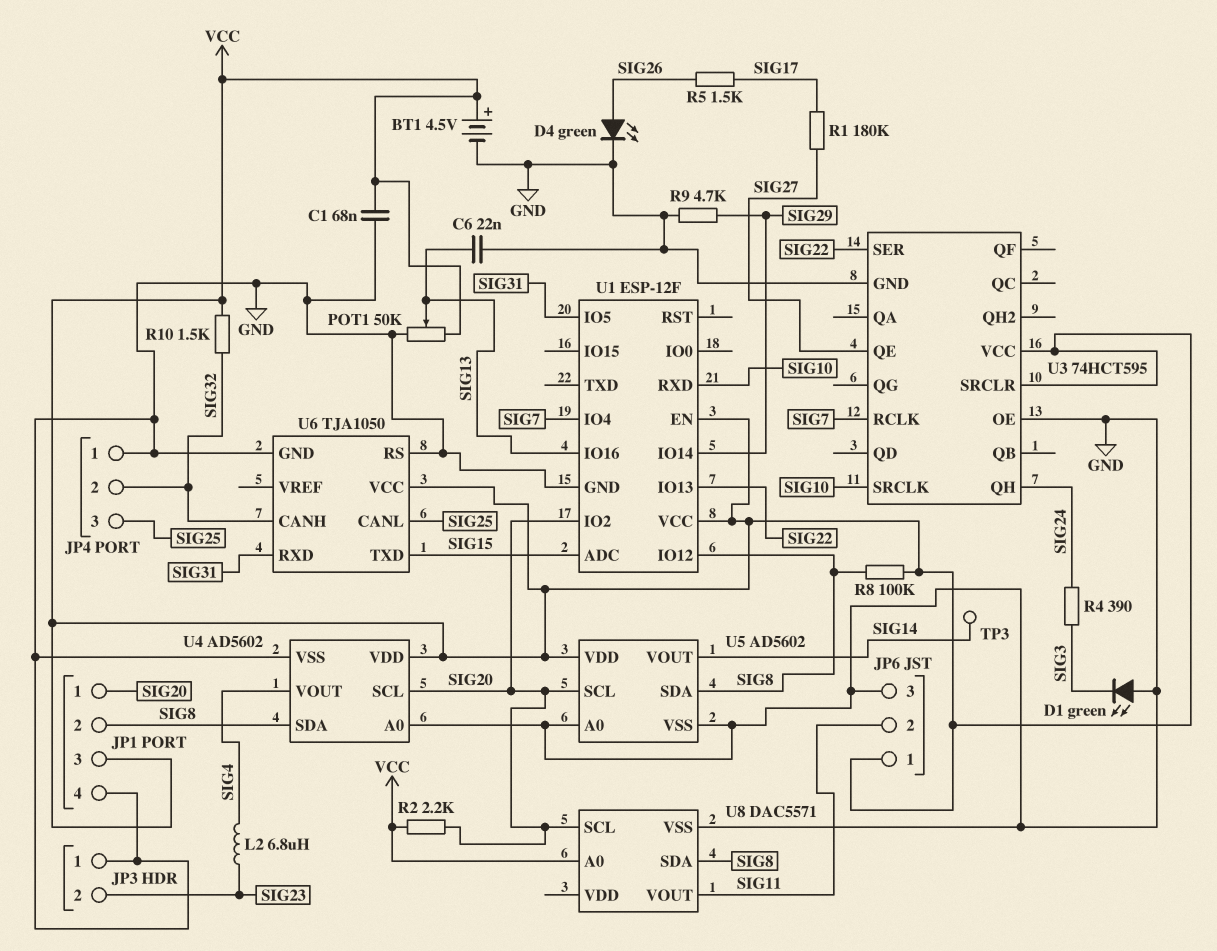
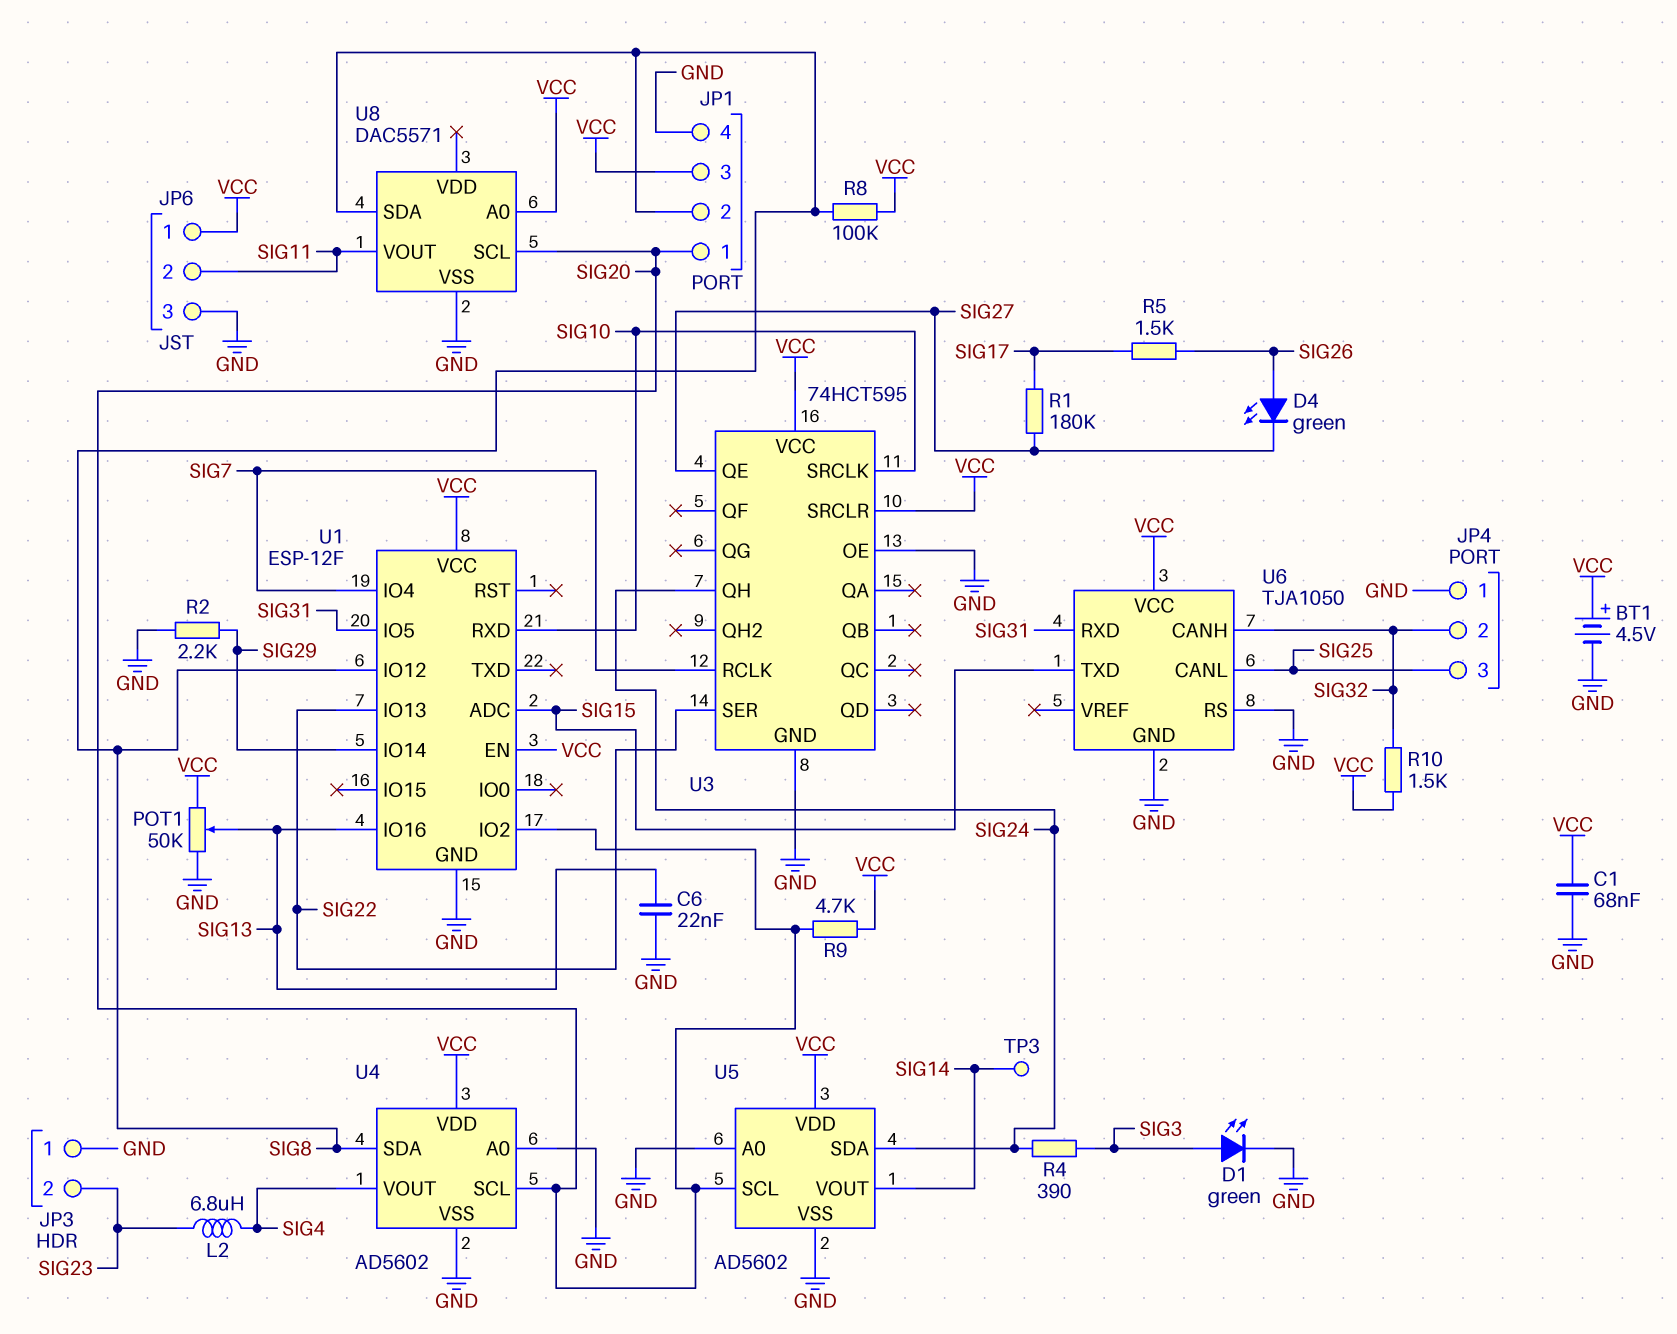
D1: LED green (A GND, K SIG3) -> LED green (A SIG3, K GND)
D4: LED green (A SIG26, K GND) -> LED green (A SIG26, K SIG27)
R2: 2.2k (SIG20, VCC) -> 2.2k (GND, SIG29)
R9: 4.7k (GND, SIG29) -> 4.7k (SIG20, VCC)
U5 pin SDA: SIG8 -> SIG24

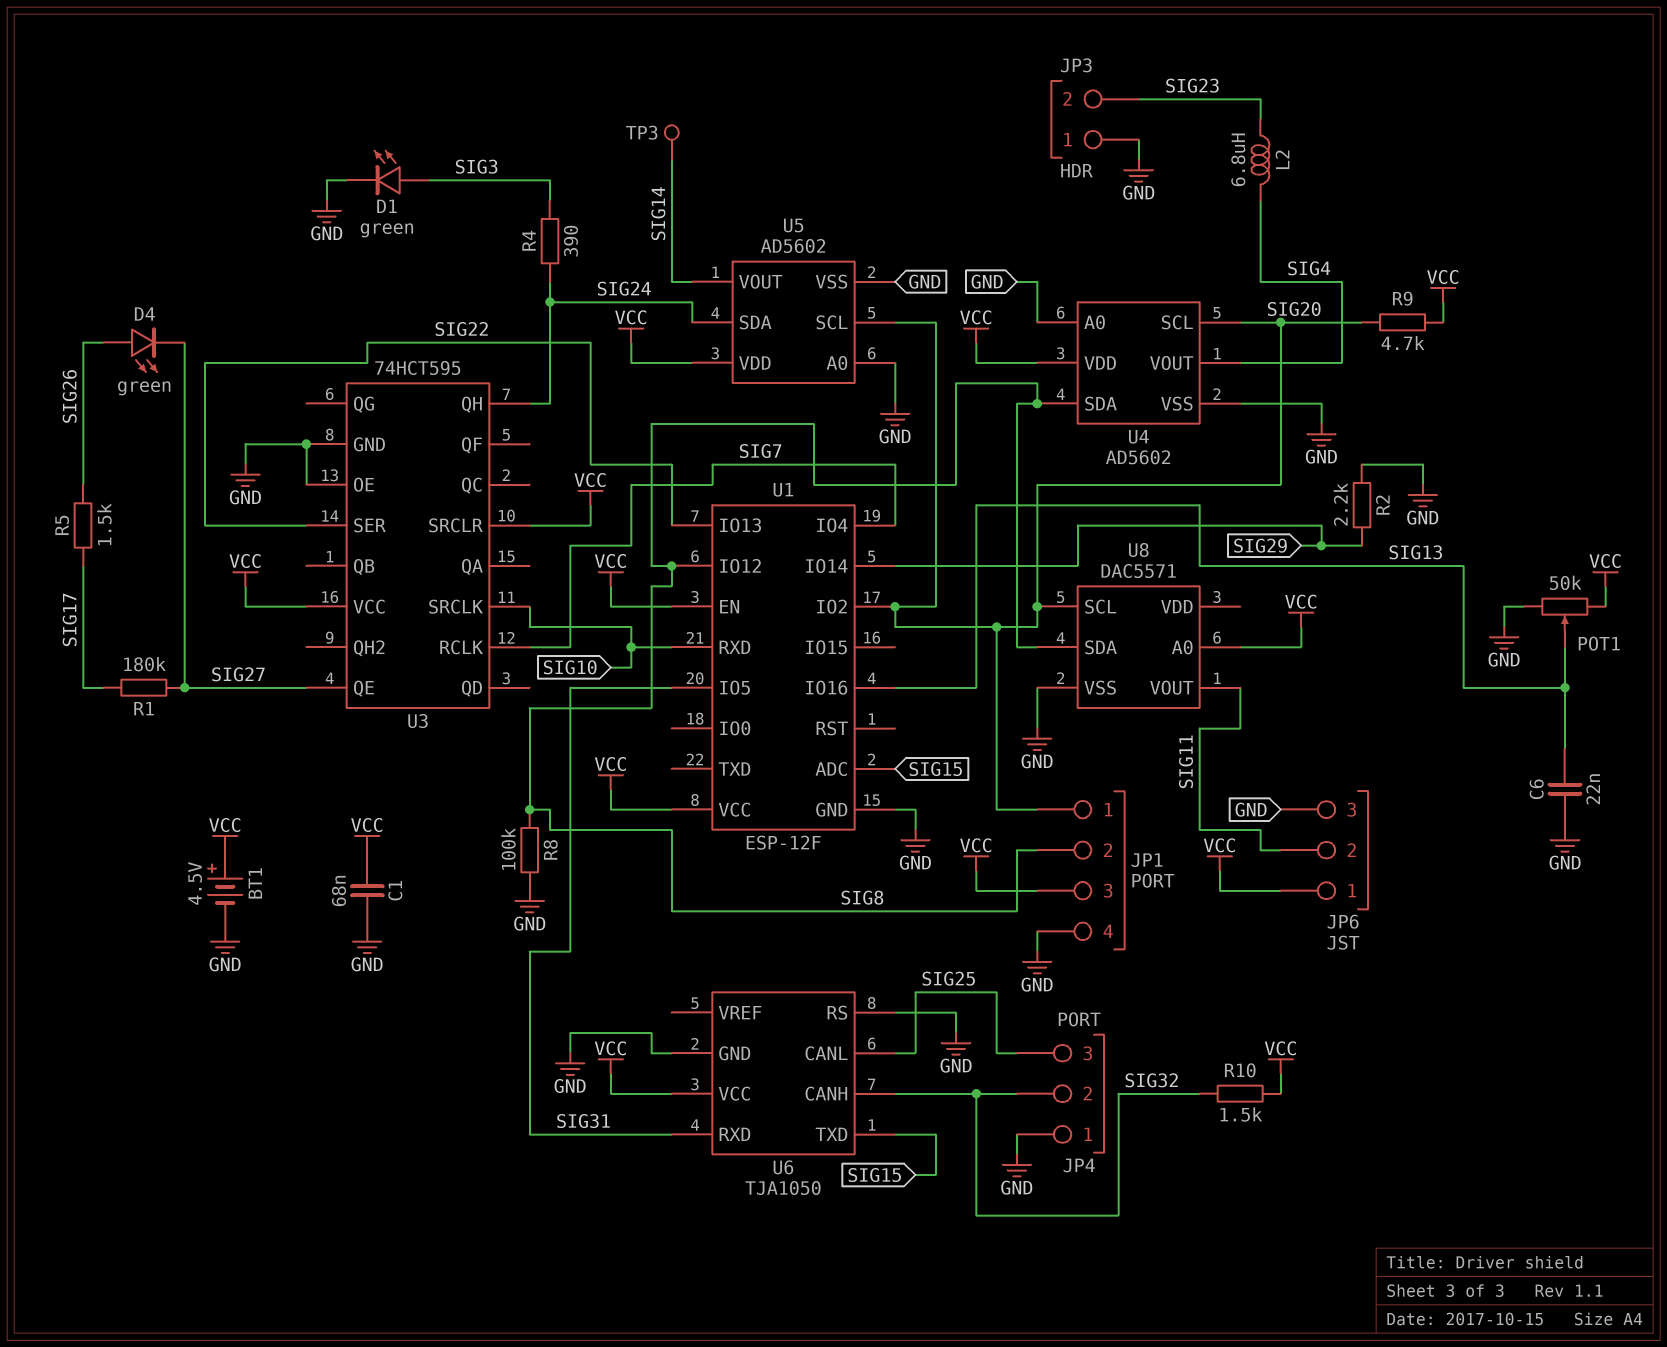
R8: 100k (SIG8, VCC) -> 100k (GND, SIG8)

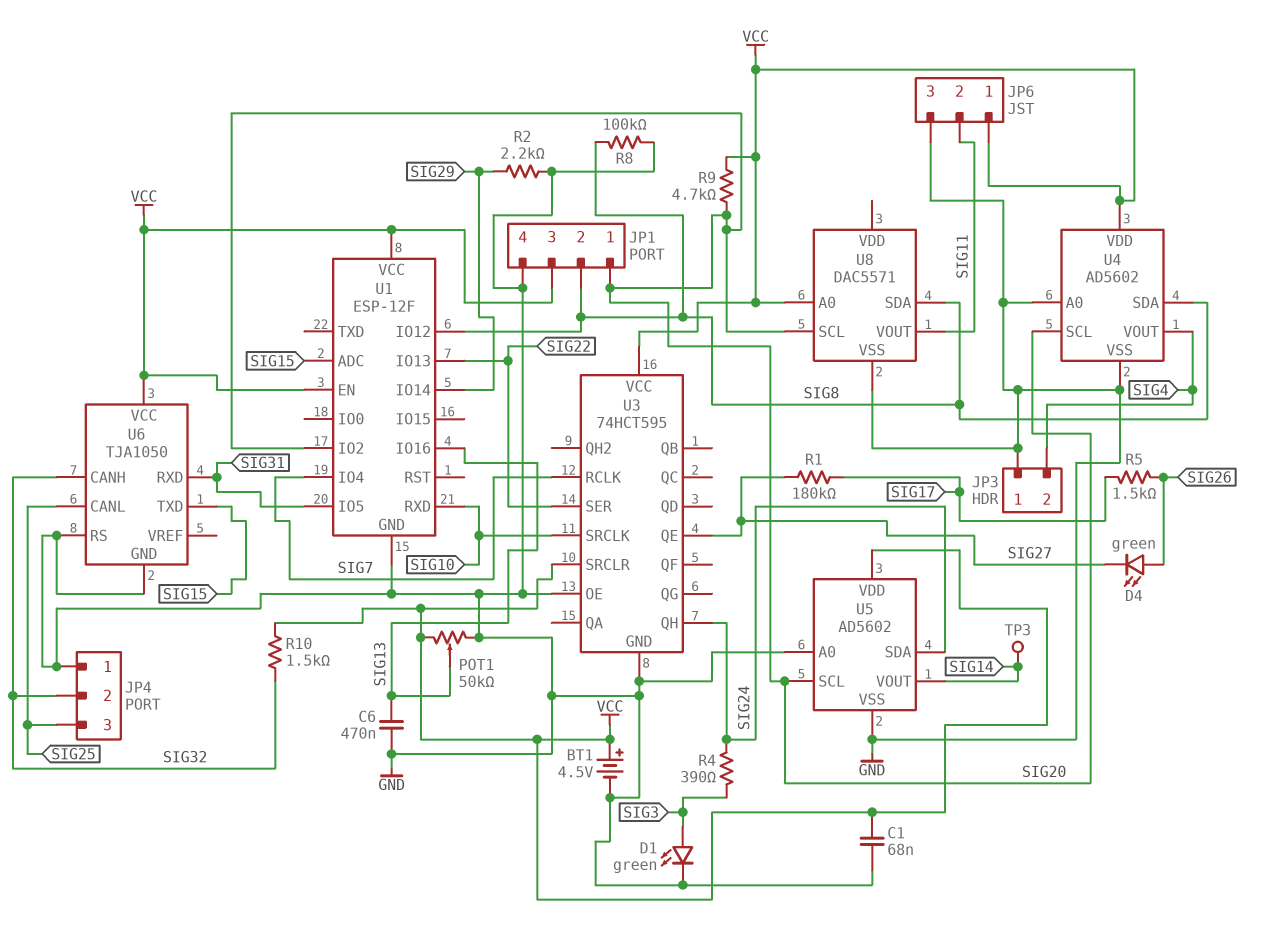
C6: 22nF (GND, SIG13) -> 470nF (GND, SIG13)
JP3 pin 2: SIG23 -> SIG4
L2: 6.8uH (SIG4, SIG23) -> none

